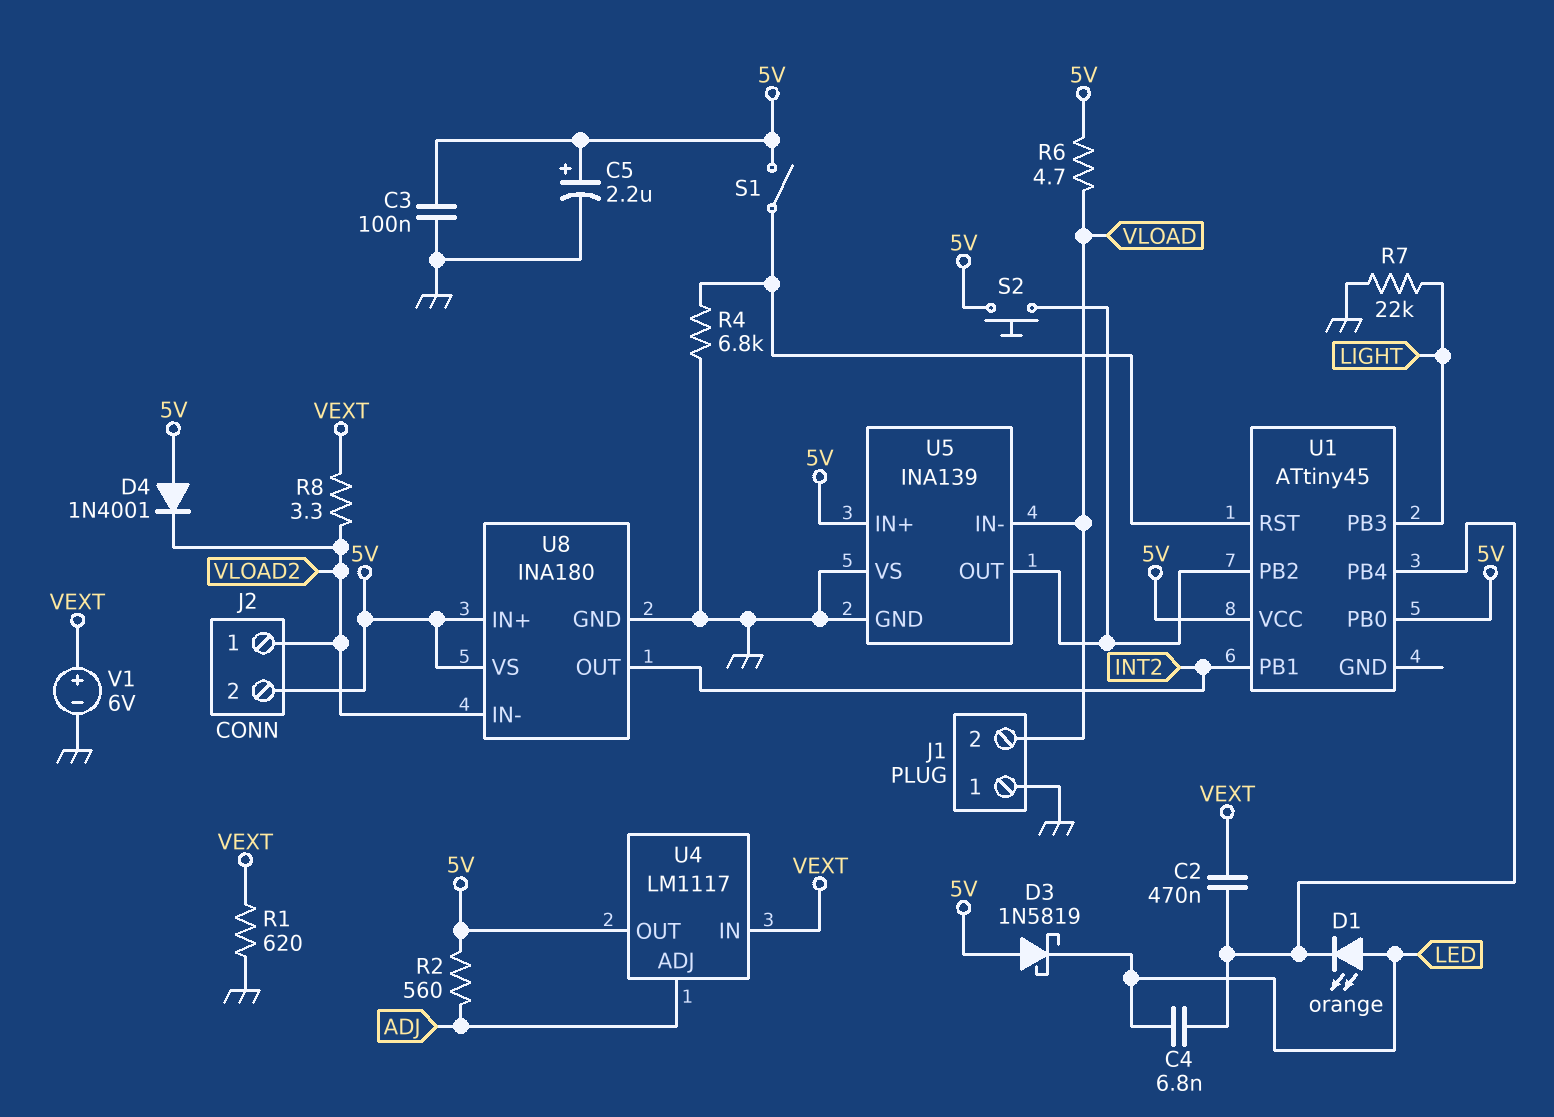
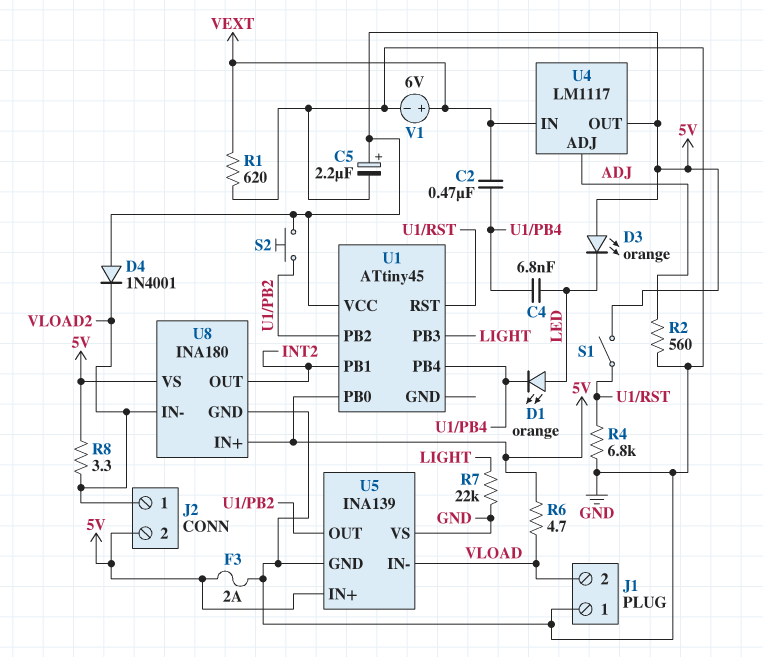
C3: 100nF (5V, GND) -> none
D3: schottky 1N5819 (A 5V, K LED) -> LED orange (A 5V, K LED)
F3: none -> 2A (5V, GND)
R2: 560 (5V, ADJ) -> 560 (ADJ, GND)
R8: 3.3 (VEXT, VLOAD2) -> 3.3 (5V, VLOAD2)

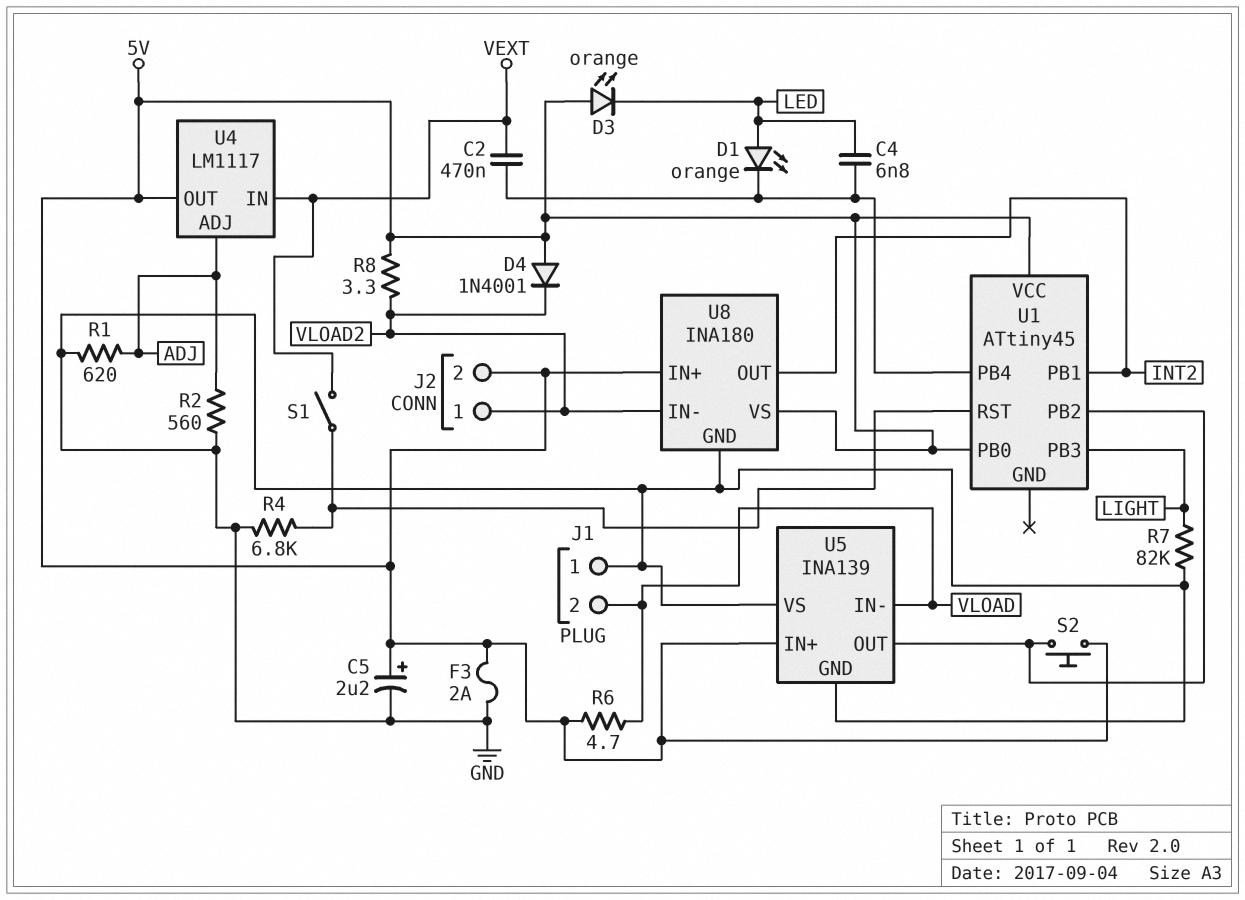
R1: 620 (GND, VEXT) -> 620 (ADJ, GND)
R7: 22k (GND, LIGHT) -> 82k (GND, LIGHT)
S1: switch (5V, U1/RST) -> switch (U1/RST, VEXT)
V1: 6V (plus VEXT, minus GND) -> none

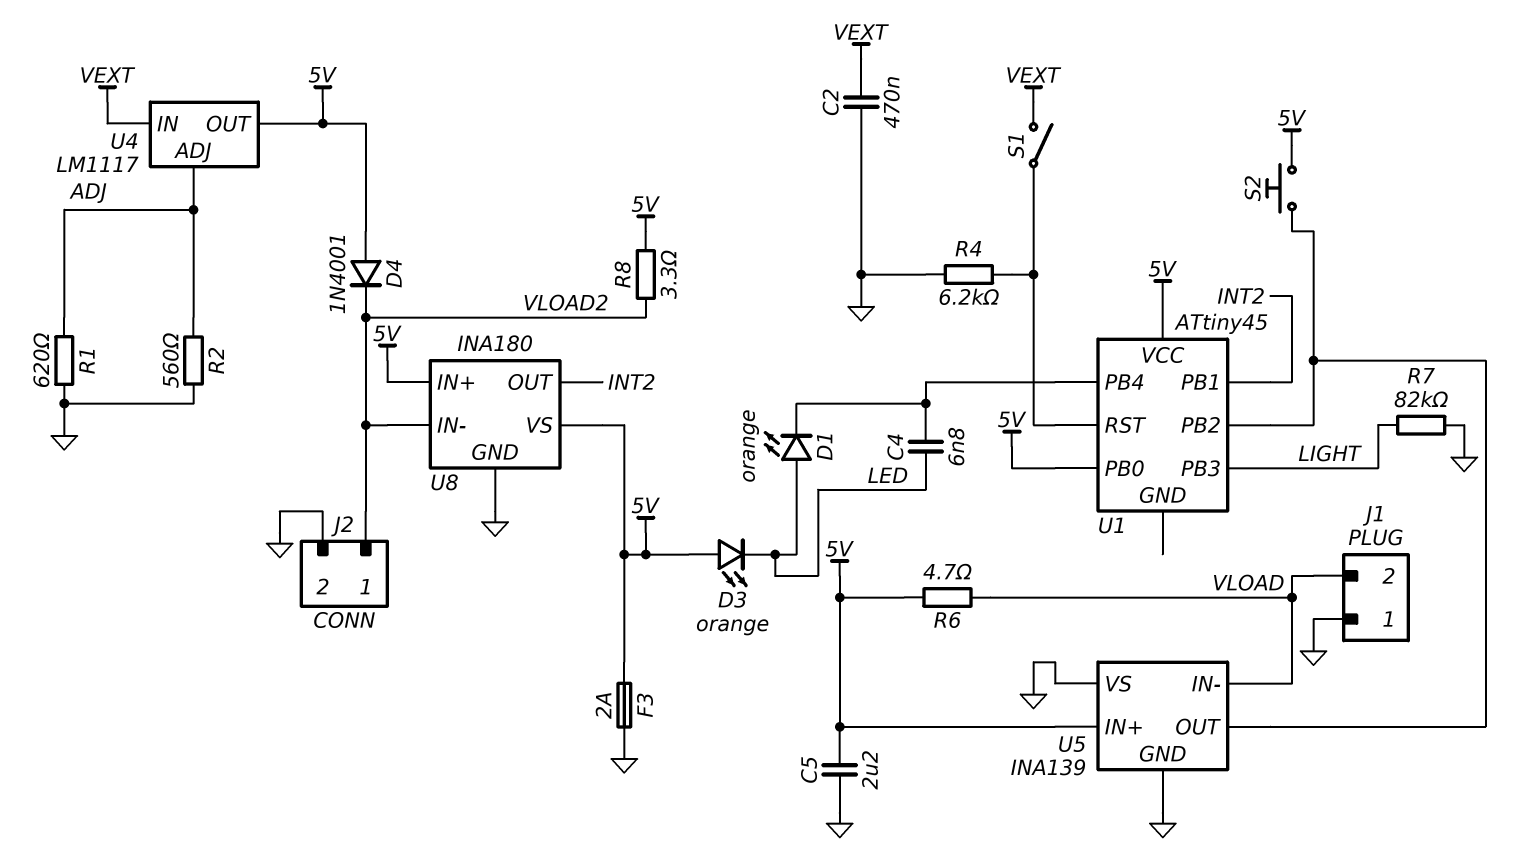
C2: 470nF (U1/PB4, VEXT) -> 470nF (GND, VEXT)
C5: 2.2uF (plus 5V, minus GND) -> 2.2uF (5V, GND)
J2 pin 2: 5V -> GND
R4: 6.8k (GND, U1/RST) -> 6.2k (GND, U1/RST)

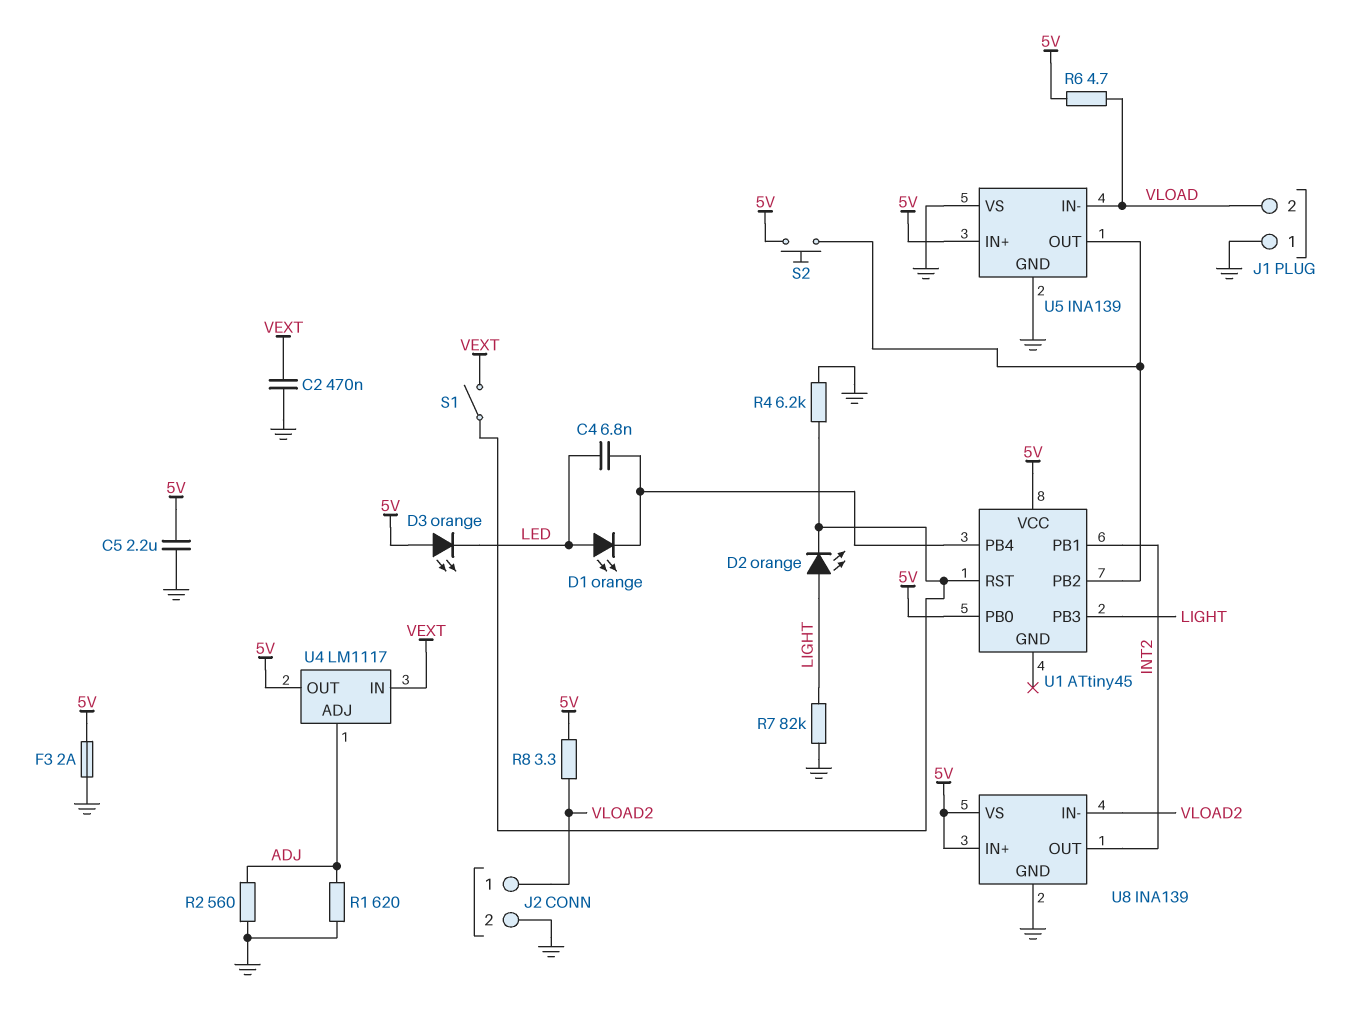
D2: none -> LED orange (A LIGHT, K U1/RST)
D4: diode 1N4001 (A 5V, K VLOAD2) -> none
U8: INA180 -> INA139

